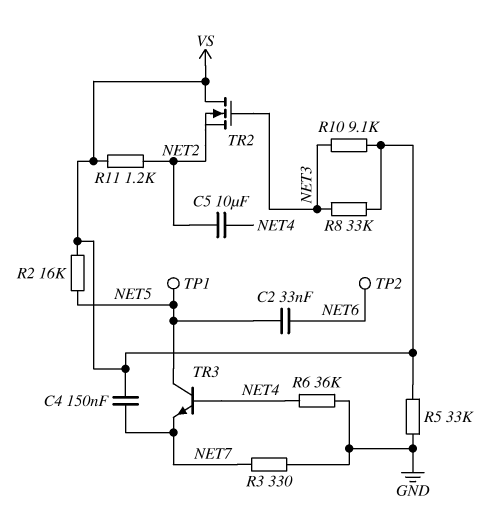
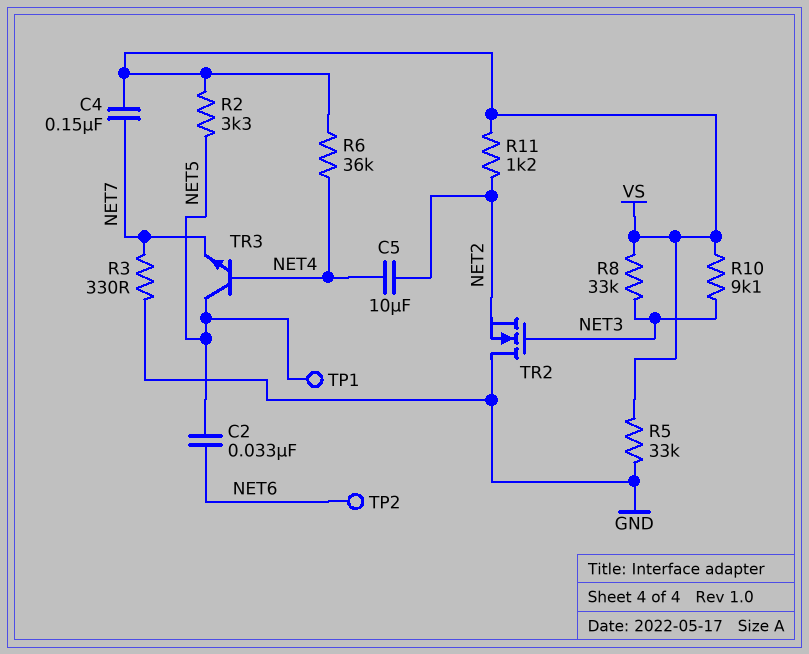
R2: 16k (NET5, VS) -> 3.3k (NET5, VS)
R6: 36k (GND, NET4) -> 36k (NET4, VS)
TR2: NMOS (G NET3, D VS, S NET2) -> NMOS (G NET3, D GND, S NET2)

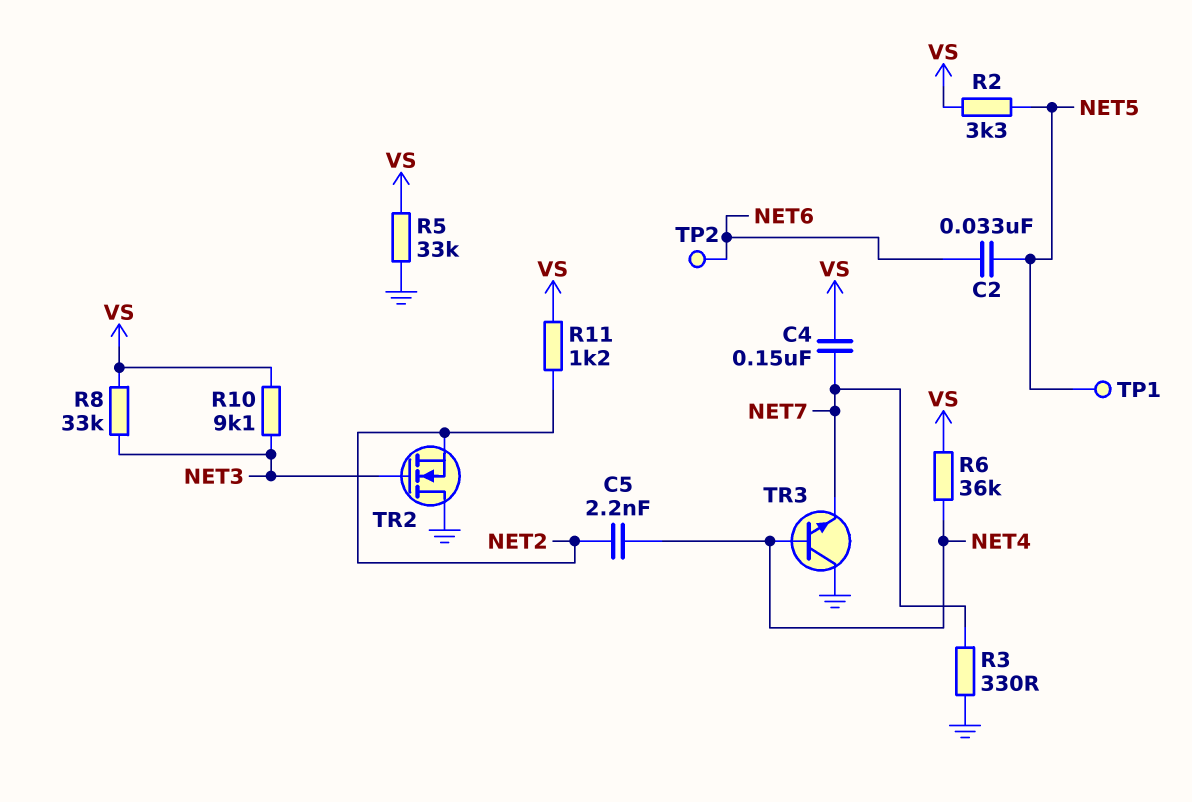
C5: 10uF (NET2, NET4) -> 2.2nF (NET2, NET4)
TR3: NPN (B NET4, C NET5, E NET7) -> NPN (B NET4, C GND, E NET7)

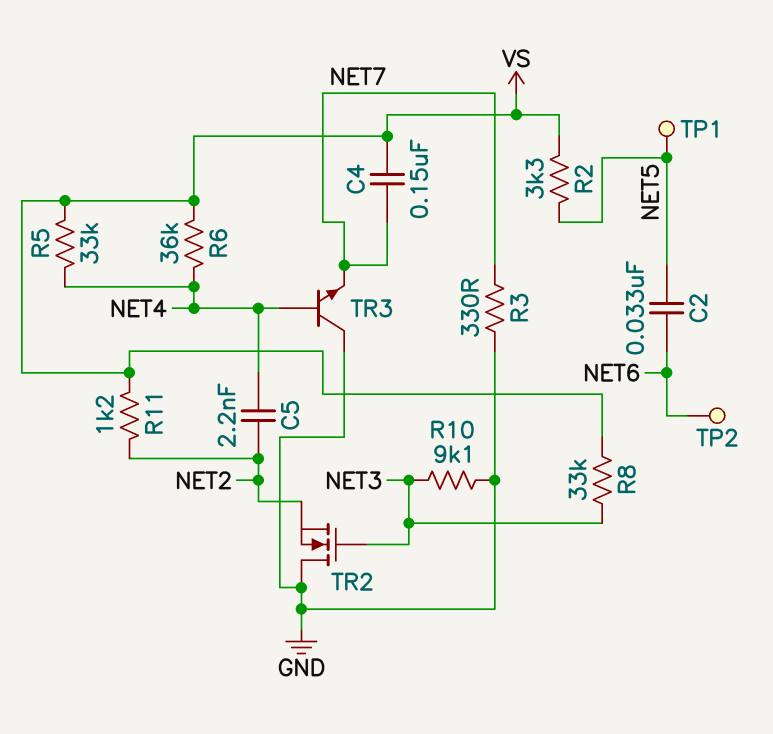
R5: 33k (GND, VS) -> 33k (NET4, VS)
R10: 9.1k (NET3, VS) -> 9.1k (GND, NET3)

